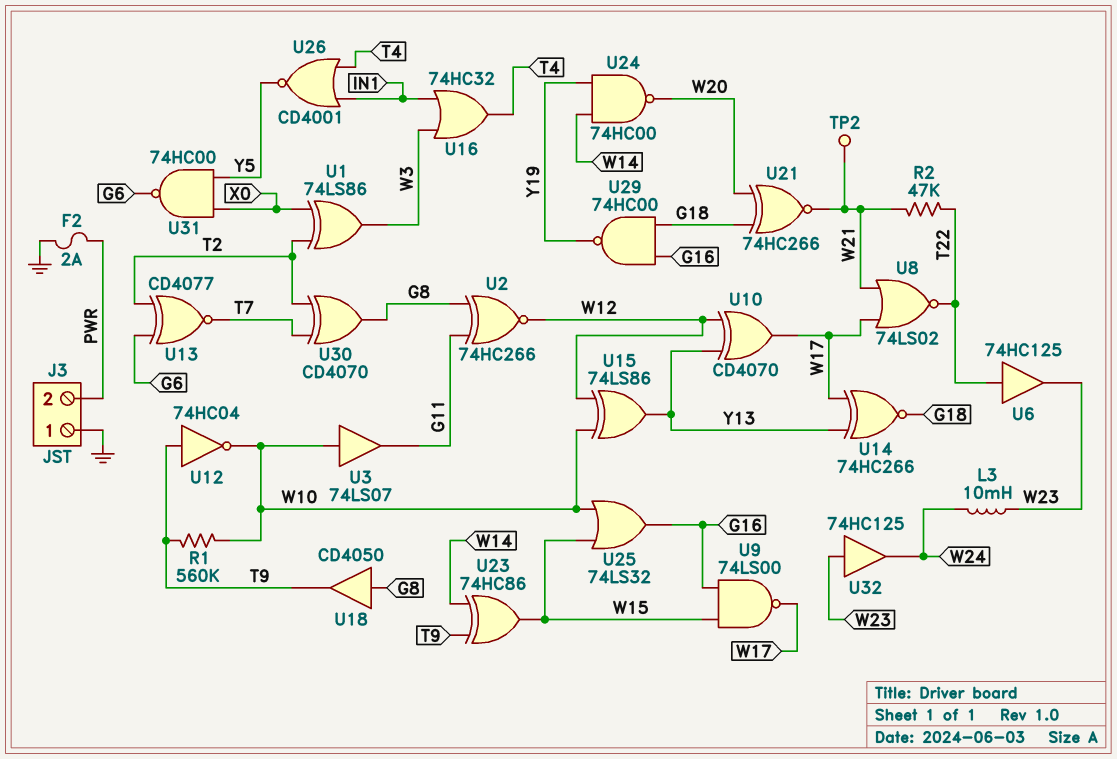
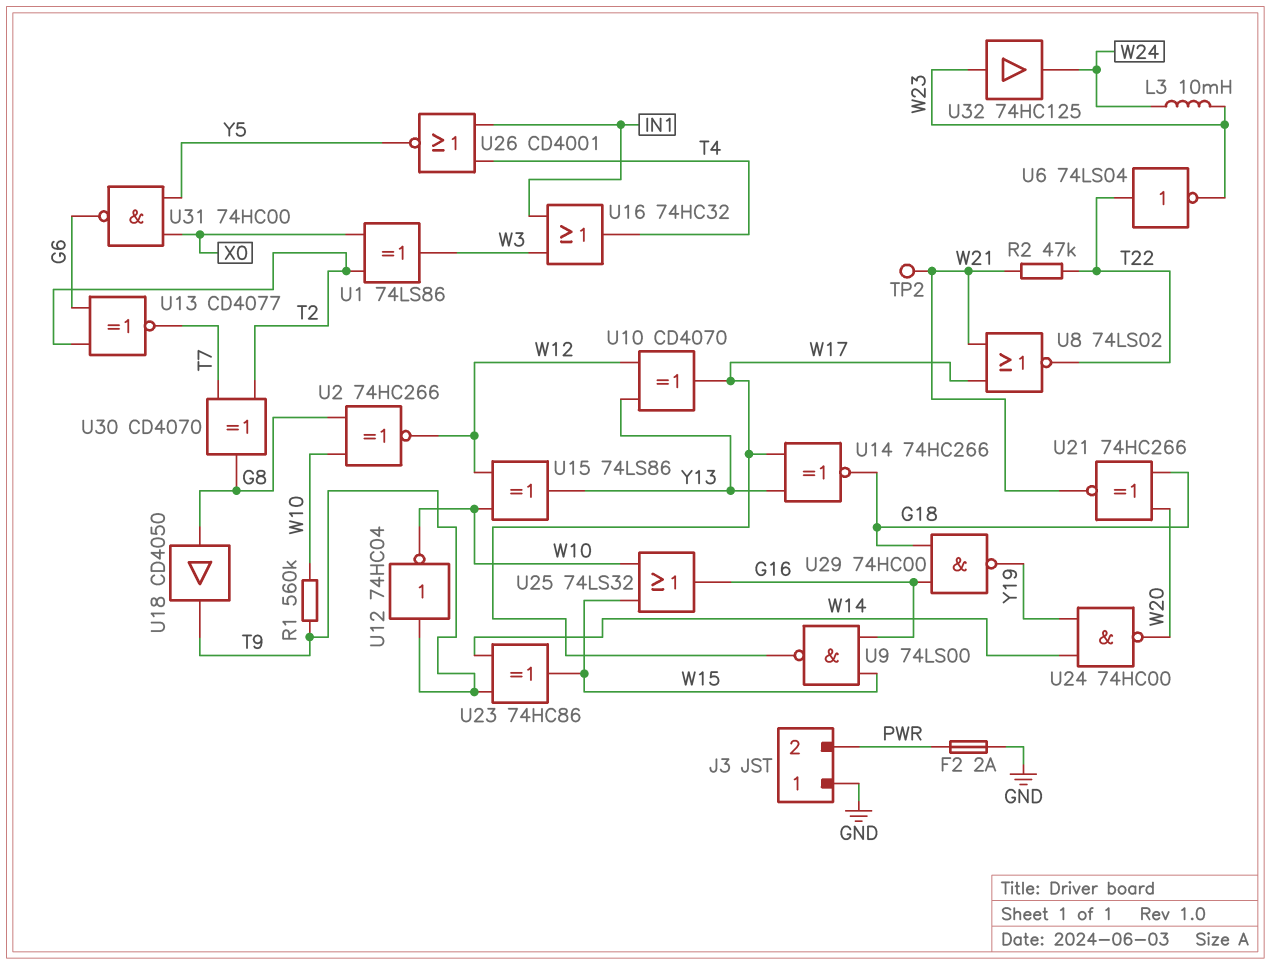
U2: XNOR 74HC266 (in G8, in G11, out W12) -> XNOR 74HC266 (in G8, in W10, out W12)
U3: buffer 74LS07 (in W10, out G11) -> none
U6: buffer 74HC125 (in T22, out W23) -> NOT 74LS04 (in T22, out W23)

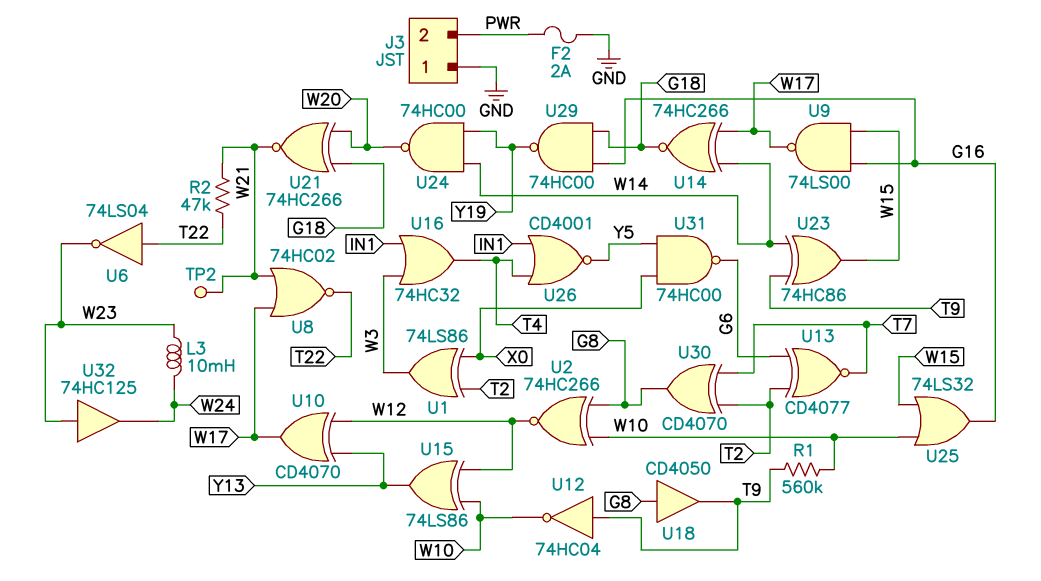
U8: NOR 74LS02 (in W17, in W21, out T22) -> NOR 74HC02 (in W17, in W21, out T22)
U14: XNOR 74HC266 (in W17, in Y13, out G18) -> XNOR 74HC266 (in W14, in W17, out G18)

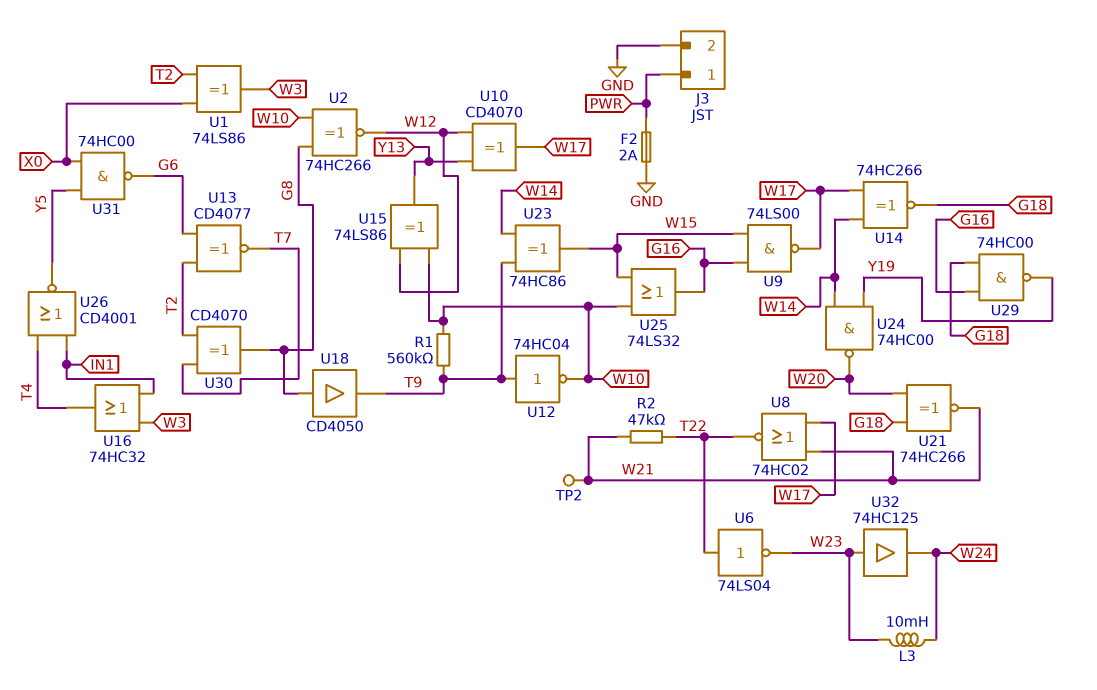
J3 pin 1: GND -> PWR
J3 pin 2: PWR -> GND

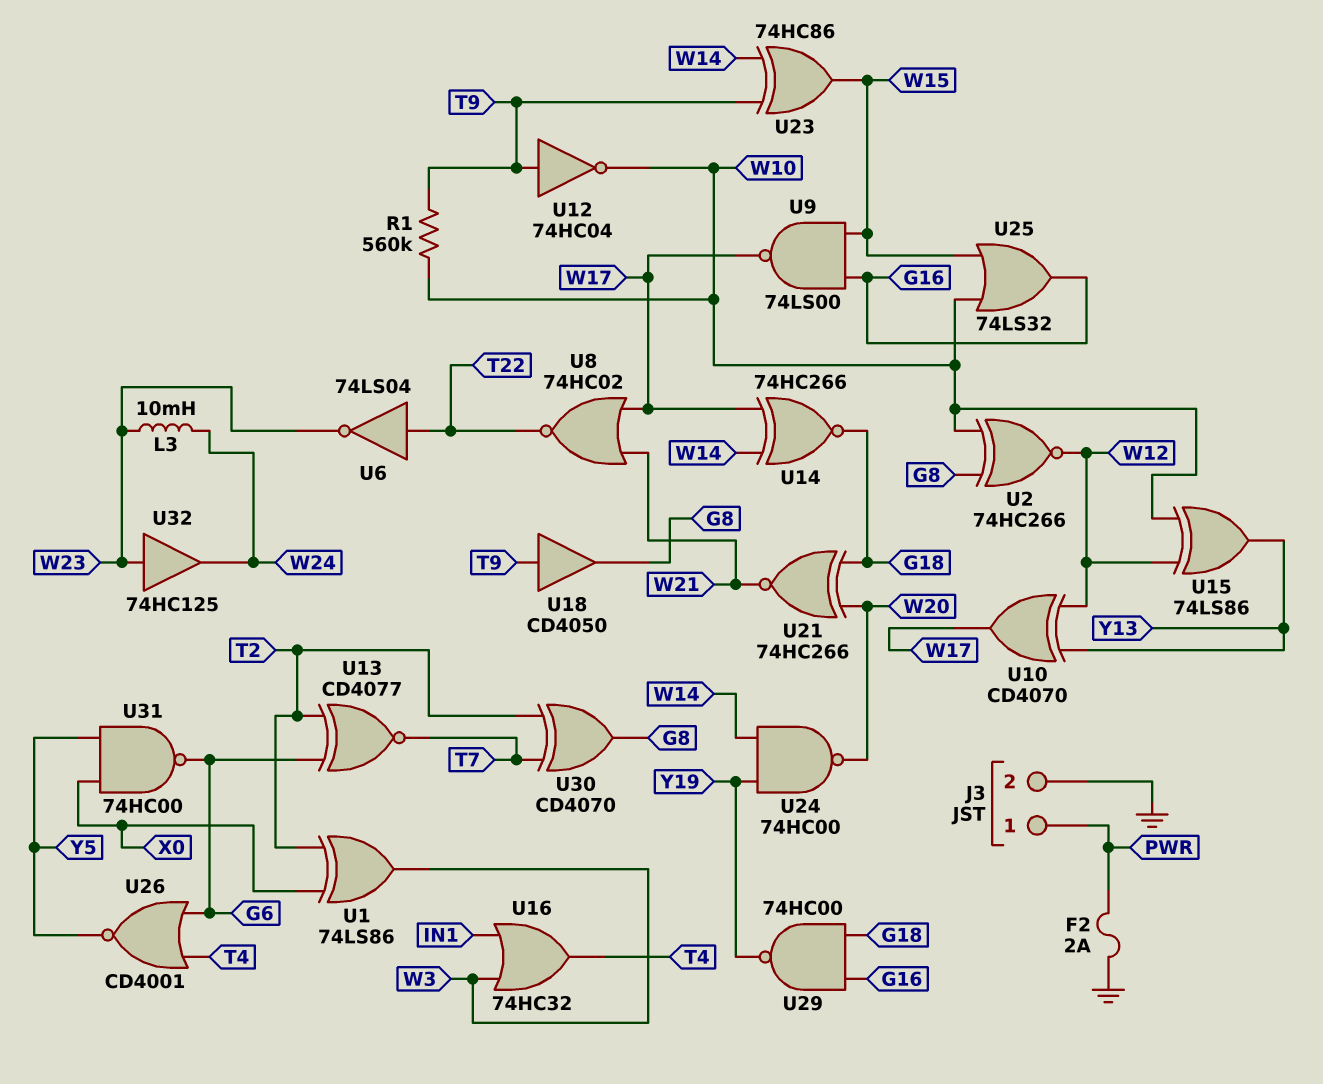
R2: 47k (T22, W21) -> none
TP2: test point (W21) -> none
U18: buffer CD4050 (in G8, out T9) -> buffer CD4050 (in T9, out G8)
U26: NOR CD4001 (in IN1, in T4, out Y5) -> NOR CD4001 (in G6, in T4, out Y5)

